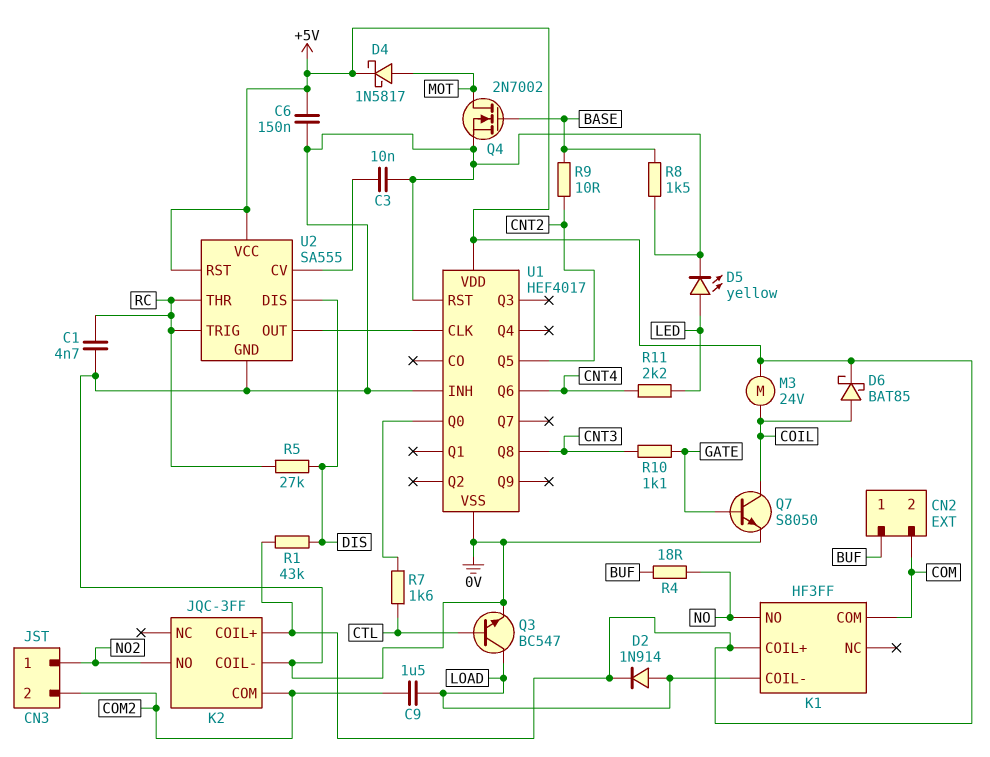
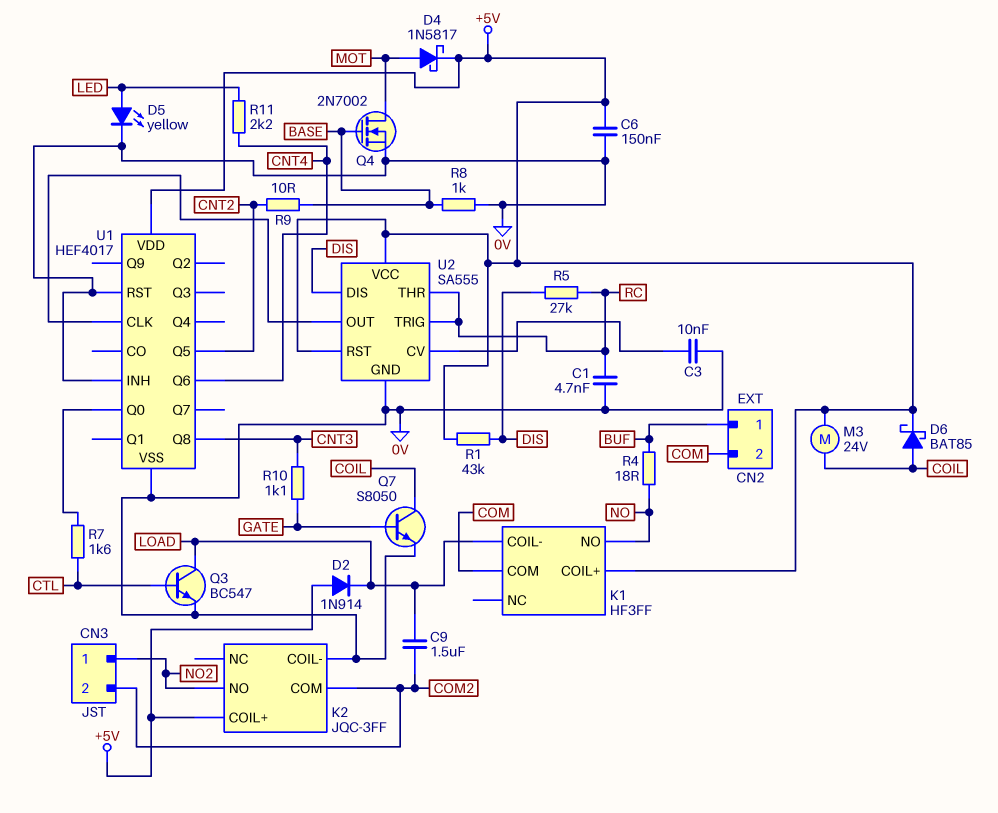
D2: diode 1N914 (A LOAD, K +5V) -> diode 1N914 (A +5V, K LOAD)
R8: 1.5k (0V, BASE) -> 1k (0V, BASE)

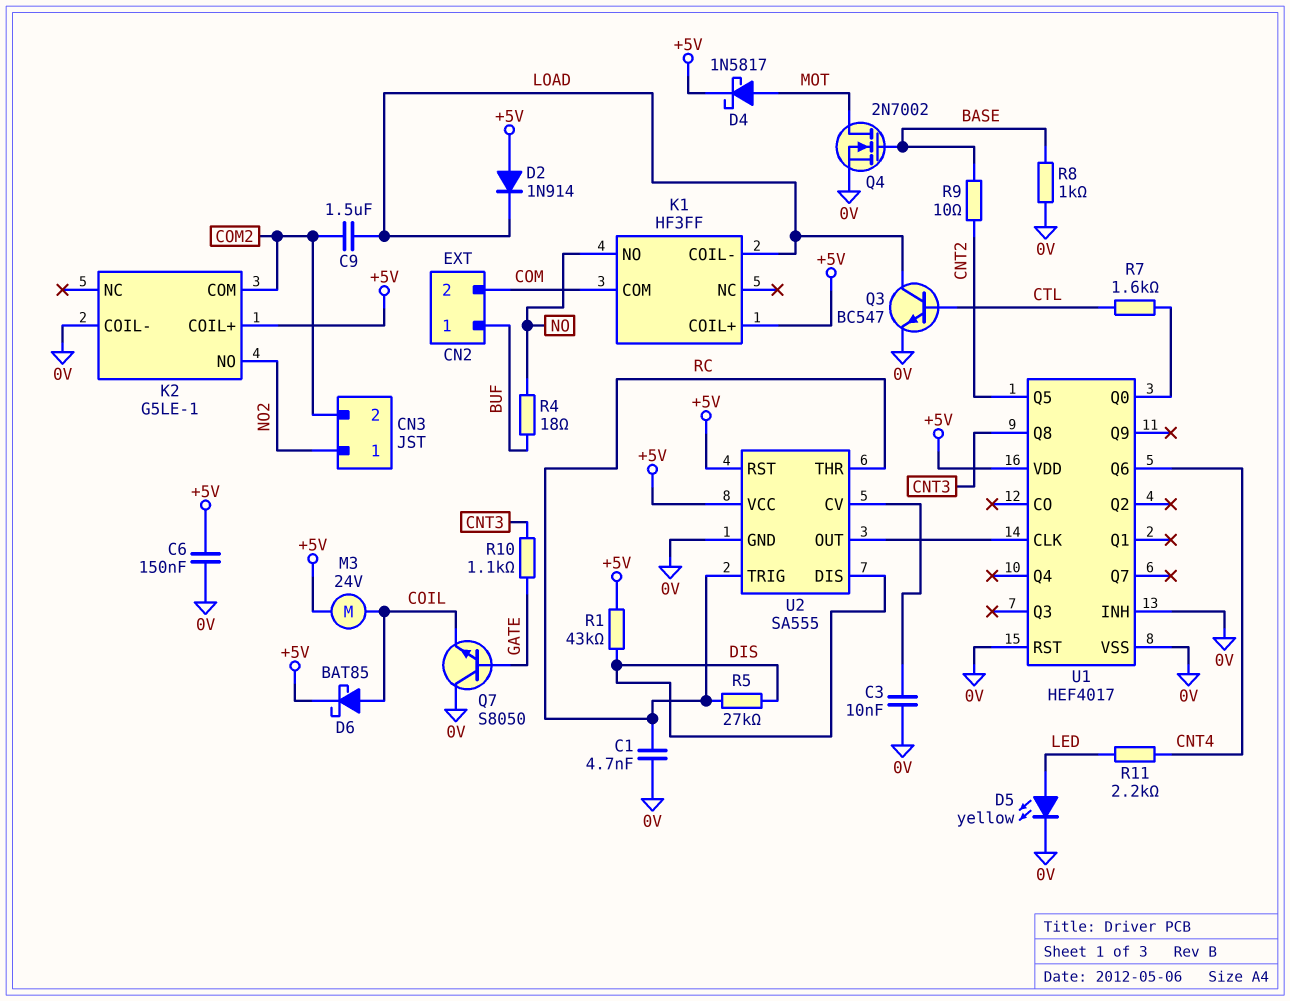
K2: JQC-3FF -> G5LE-1
Q7: NPN S8050 (B GATE, C COIL, E 0V) -> NPN S8050 (B GATE, C 0V, E COIL)

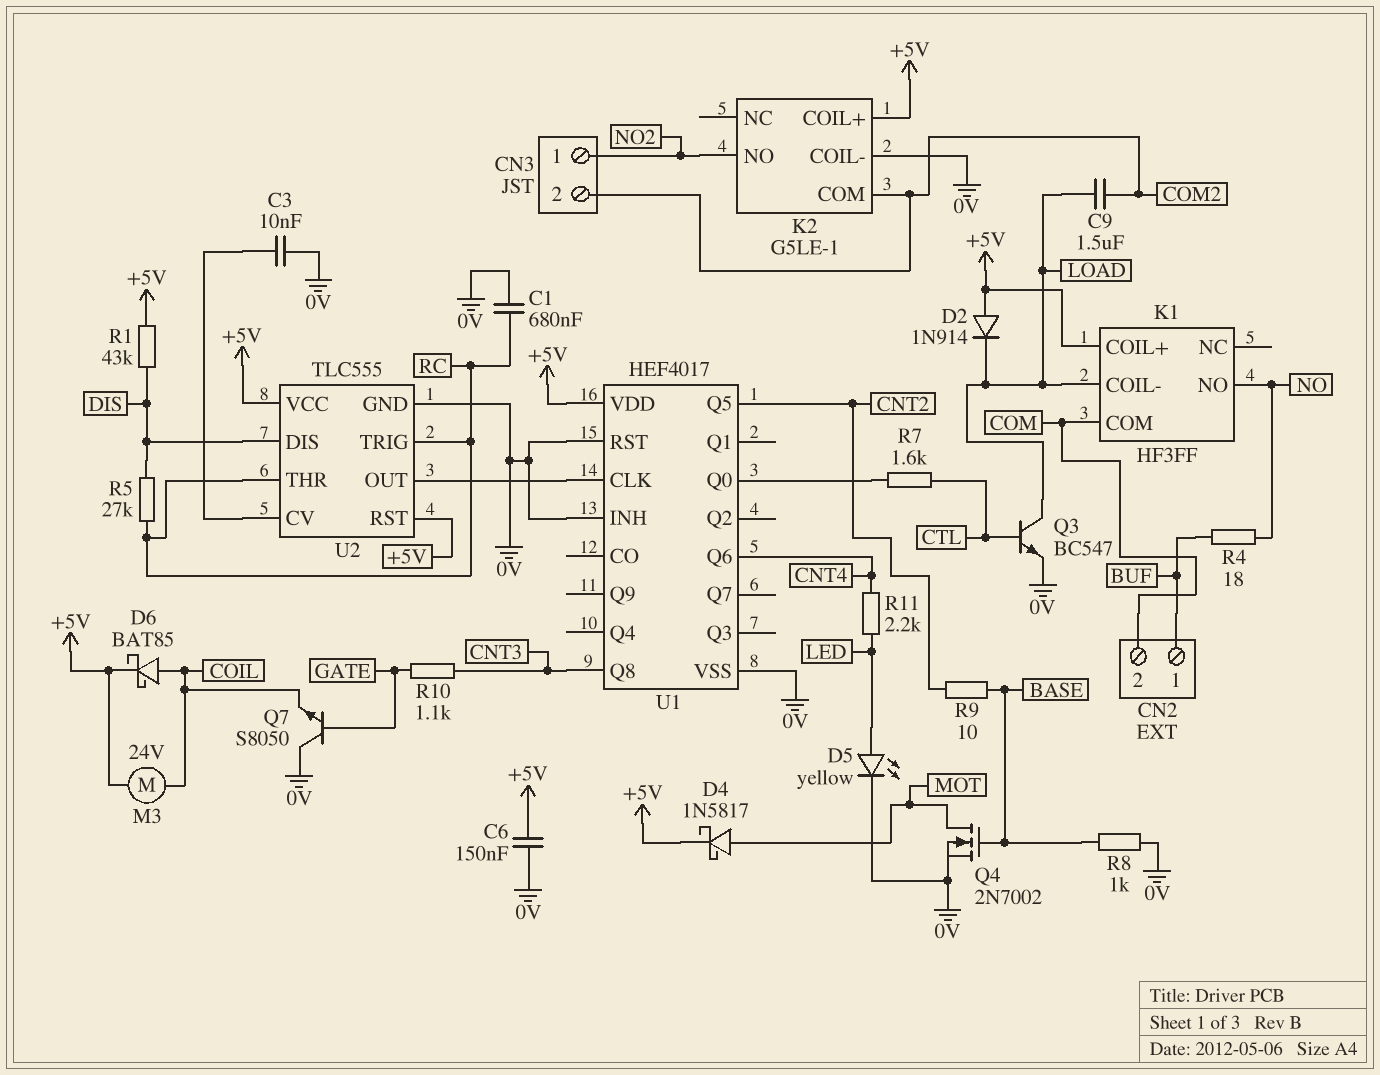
C1: 4.7nF (0V, RC) -> 680nF (0V, RC)
U2: SA555 -> TLC555

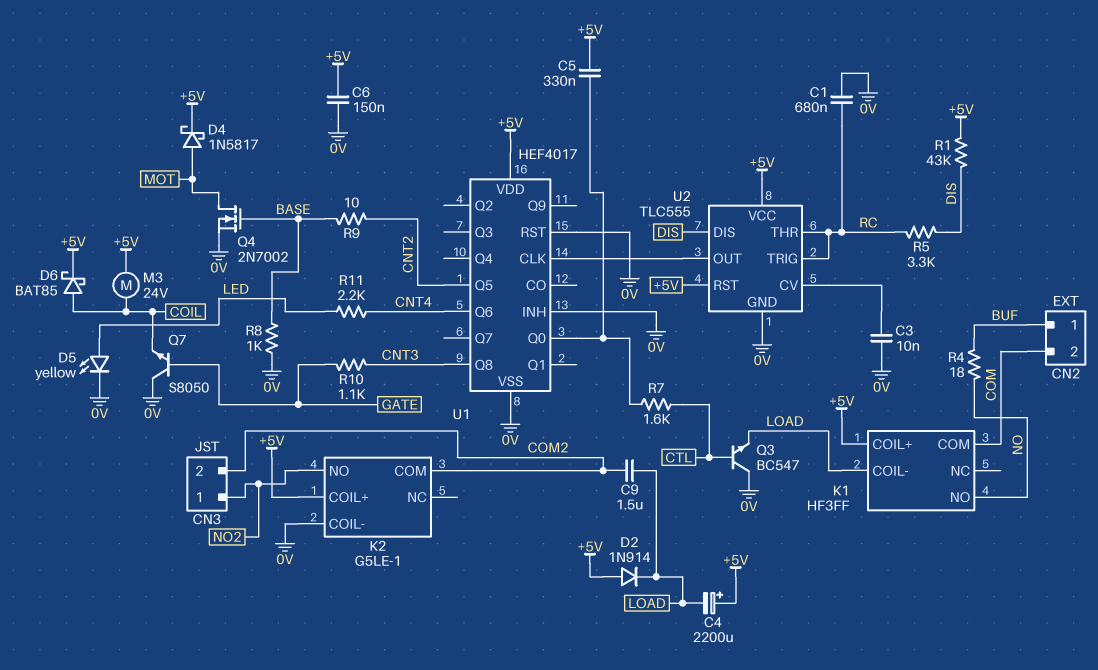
C4: none -> 2200uF (plus +5V, minus LOAD)
C5: none -> 330nF (+5V, U1/Q0)
Q3: NPN BC547 (B CTL, C LOAD, E 0V) -> NPN BC547 (B CTL, C 0V, E LOAD)
R5: 27k (DIS, RC) -> 3.3k (DIS, RC)

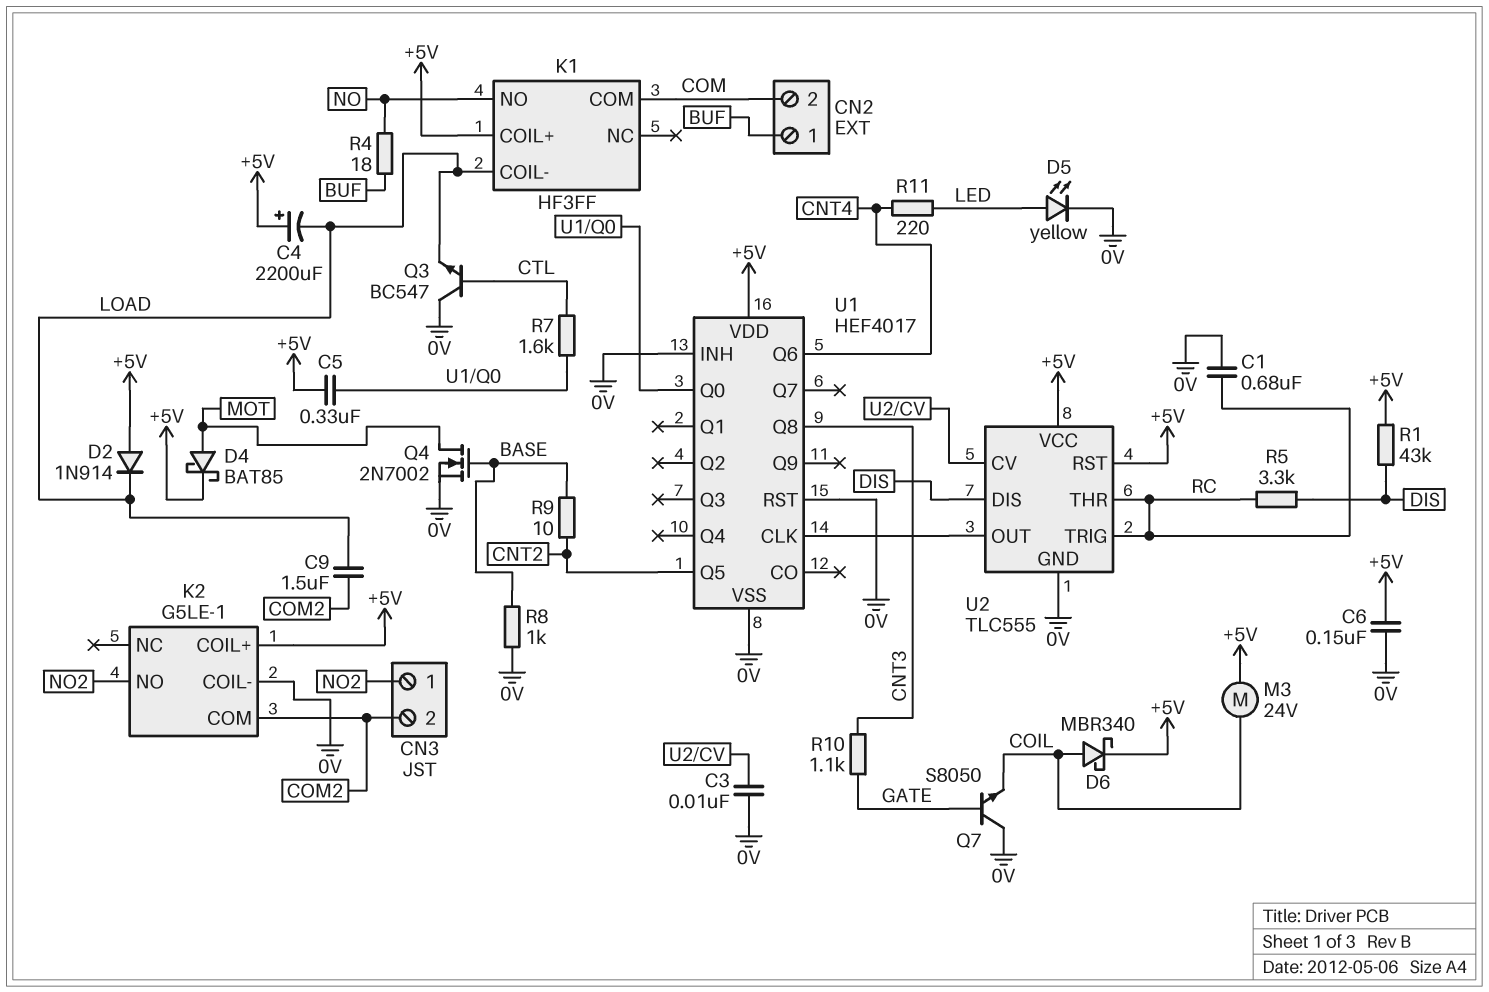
D4: schottky 1N5817 (A MOT, K +5V) -> schottky BAT85 (A MOT, K +5V)
D6: schottky BAT85 (A COIL, K +5V) -> schottky MBR340 (A COIL, K +5V)
R11: 2.2k (CNT4, LED) -> 220 (CNT4, LED)

